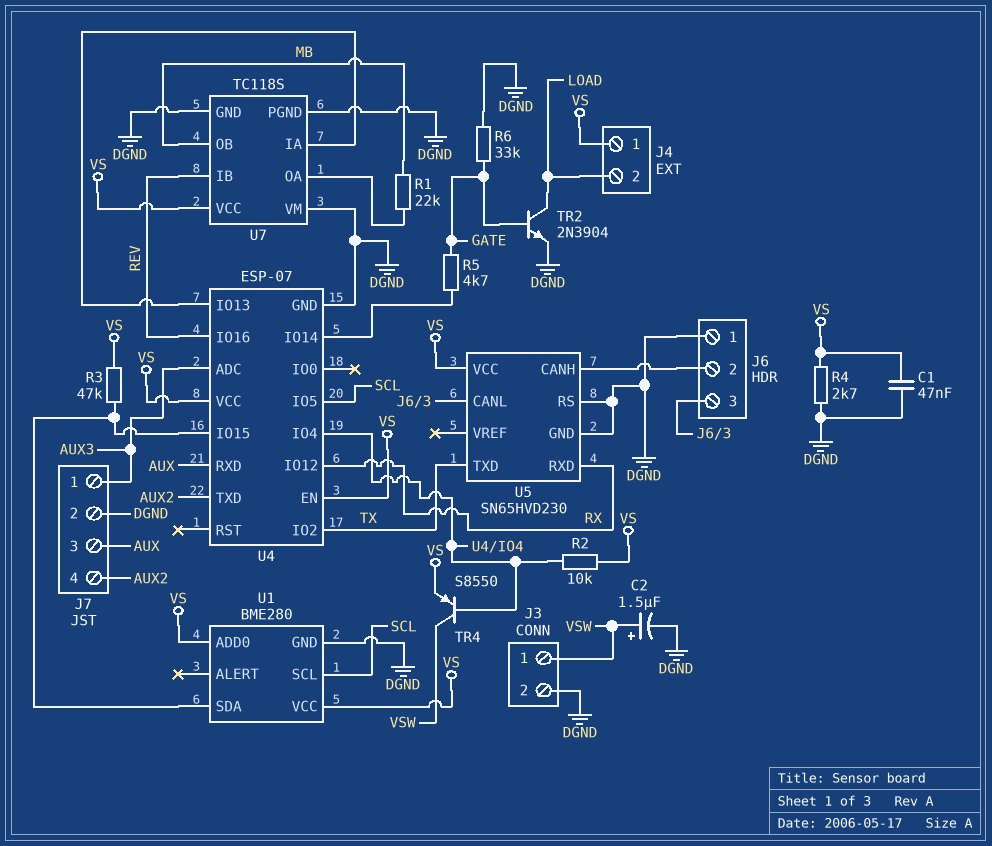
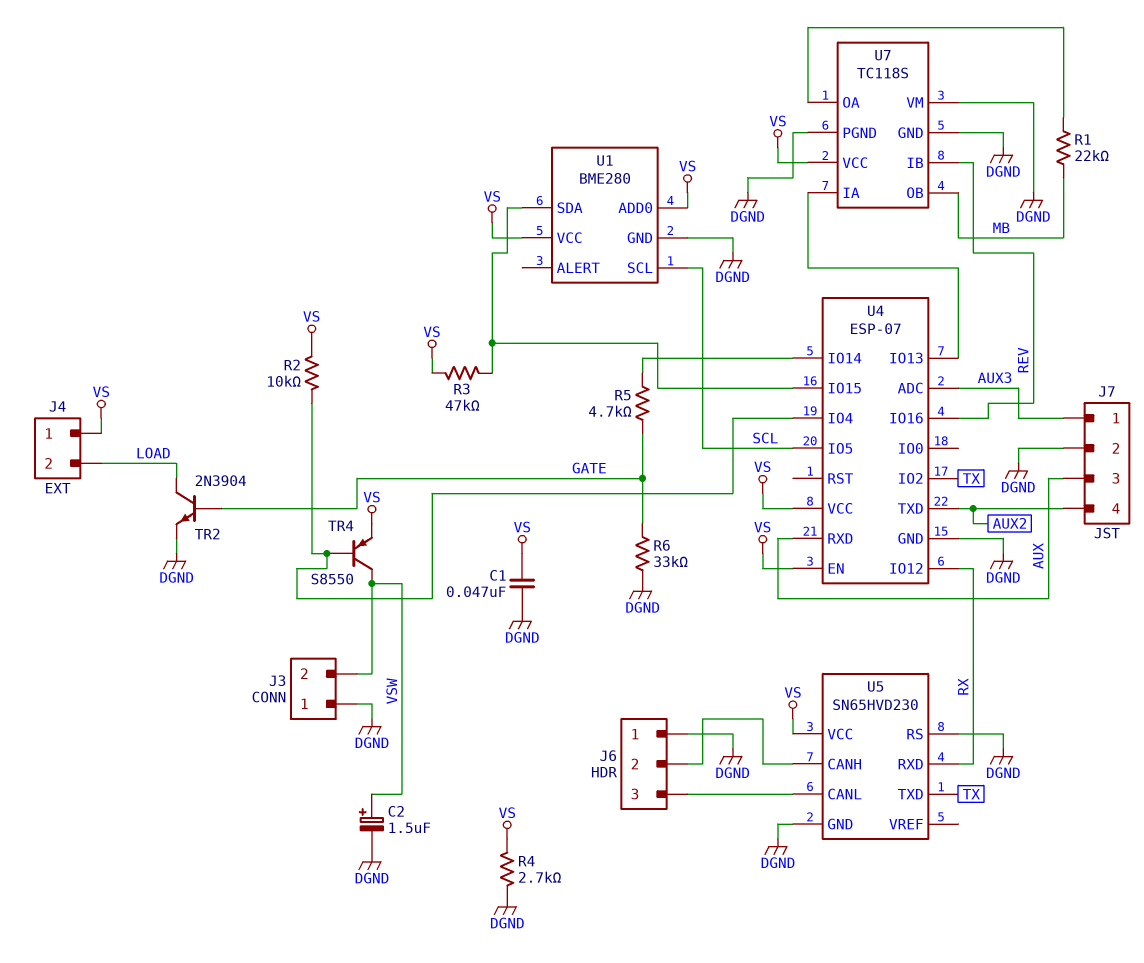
J3 pin 1: VSW -> DGND
J3 pin 2: DGND -> VSW

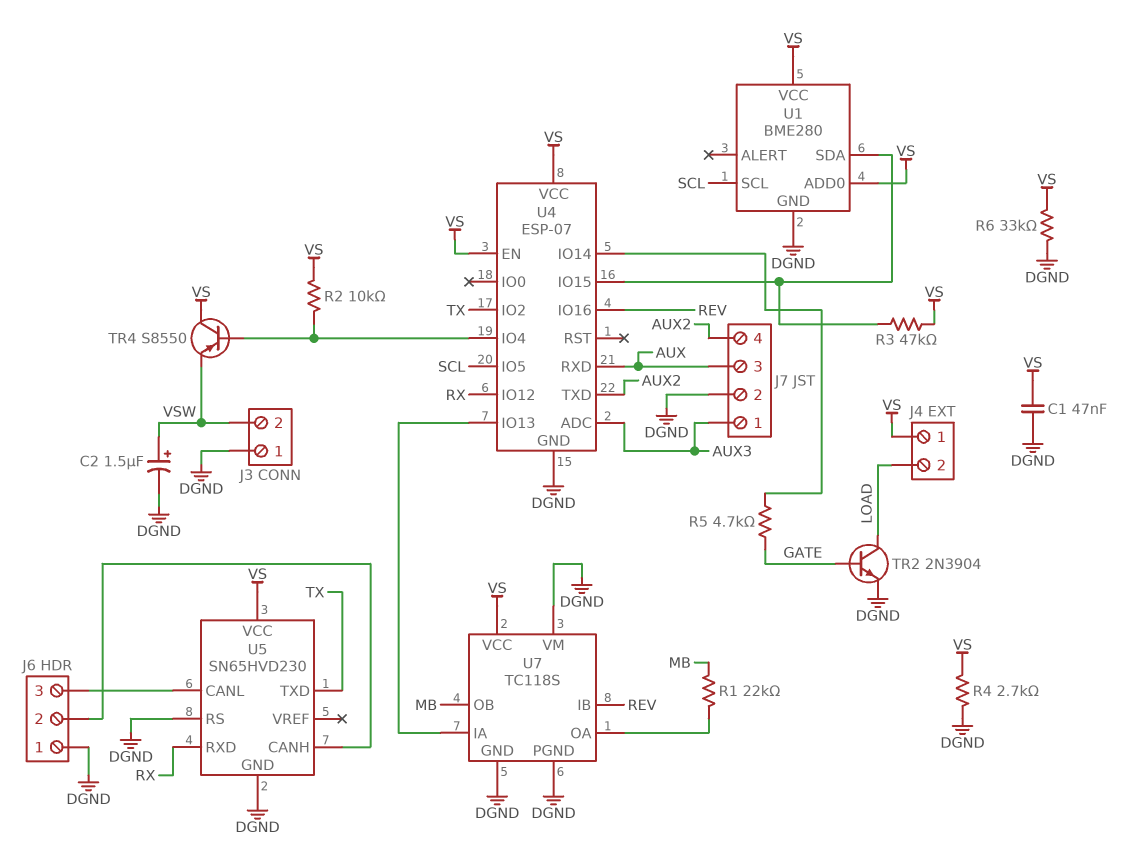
R6: 33k (DGND, GATE) -> 33k (DGND, VS)
TR4: PNP S8550 (B U4/IO4, C VSW, E VS) -> PNP S8550 (B U4/IO4, C VS, E VSW)

